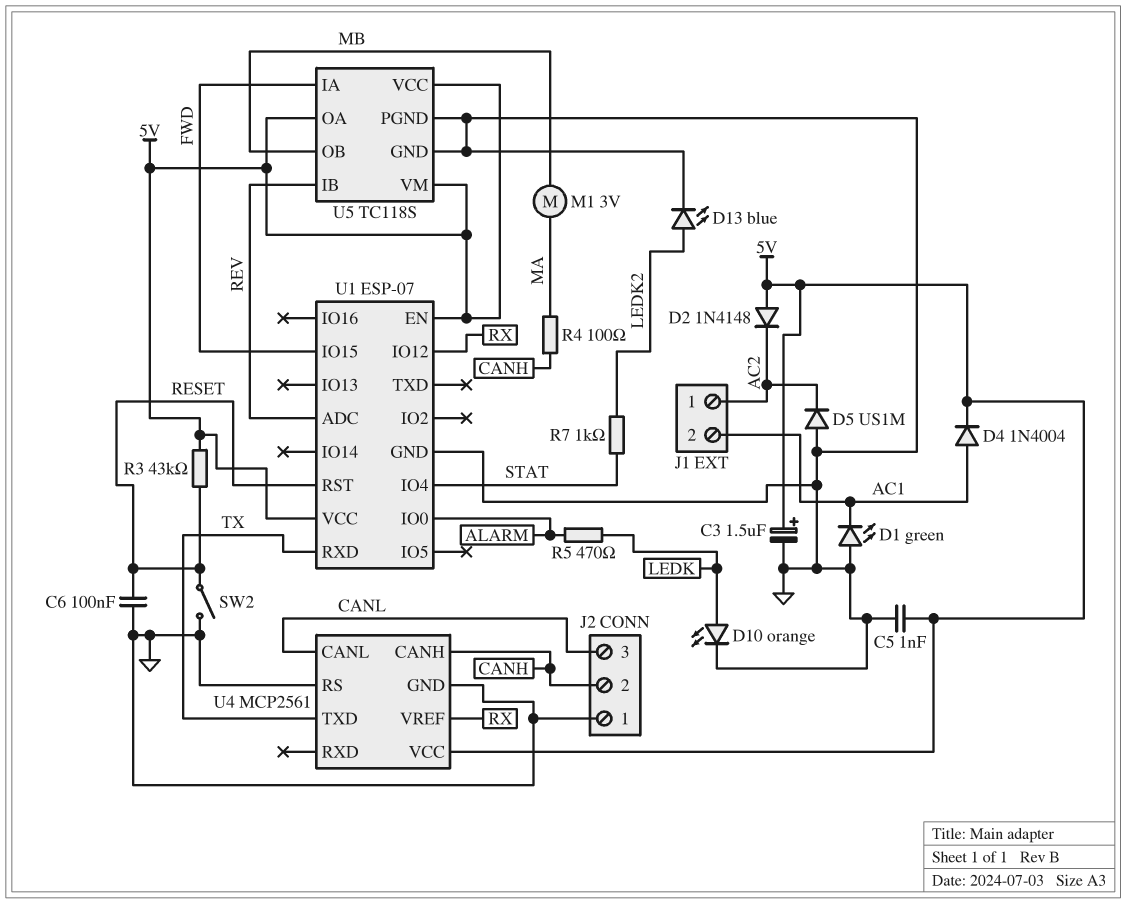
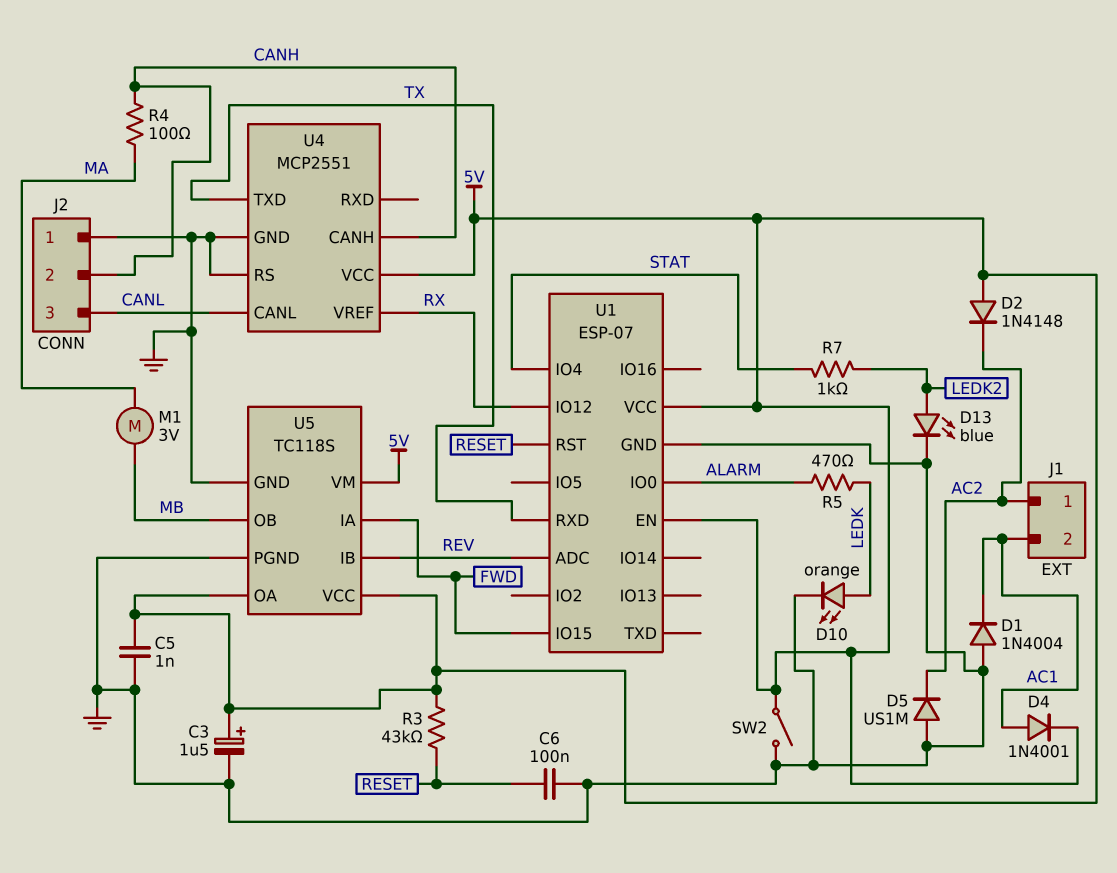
D1: LED green (A GND, K AC1) -> diode 1N4004 (A GND, K AC1)
D4: diode 1N4004 (A AC1, K 5V) -> diode 1N4001 (A AC1, K 5V)
SW2: switch (GND, RESET) -> switch (5V, GND)
U4: MCP2561 -> MCP2551

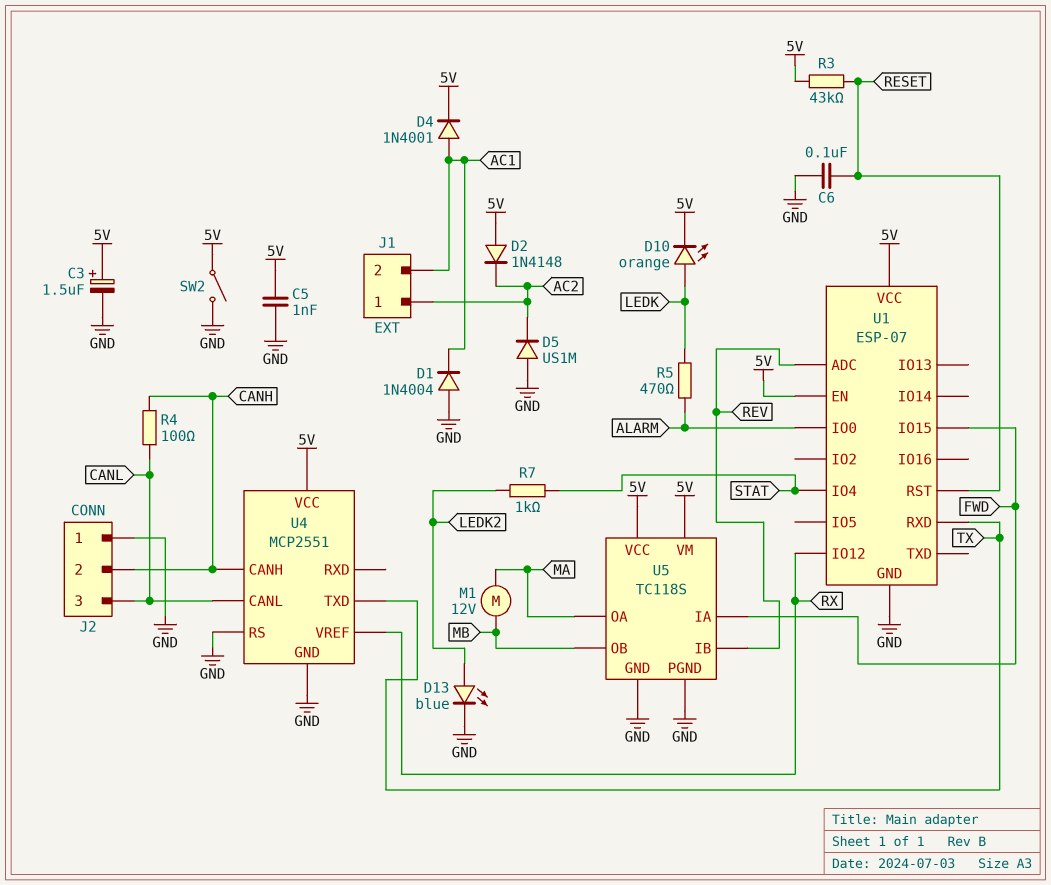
D10: LED orange (A LEDK, K GND) -> LED orange (A LEDK, K 5V)
M1: motor 3V (MA, MB) -> motor 12V (MA, MB)
R4: 100 (CANH, MA) -> 100 (CANH, CANL)
U5 pin OA: 5V -> MA

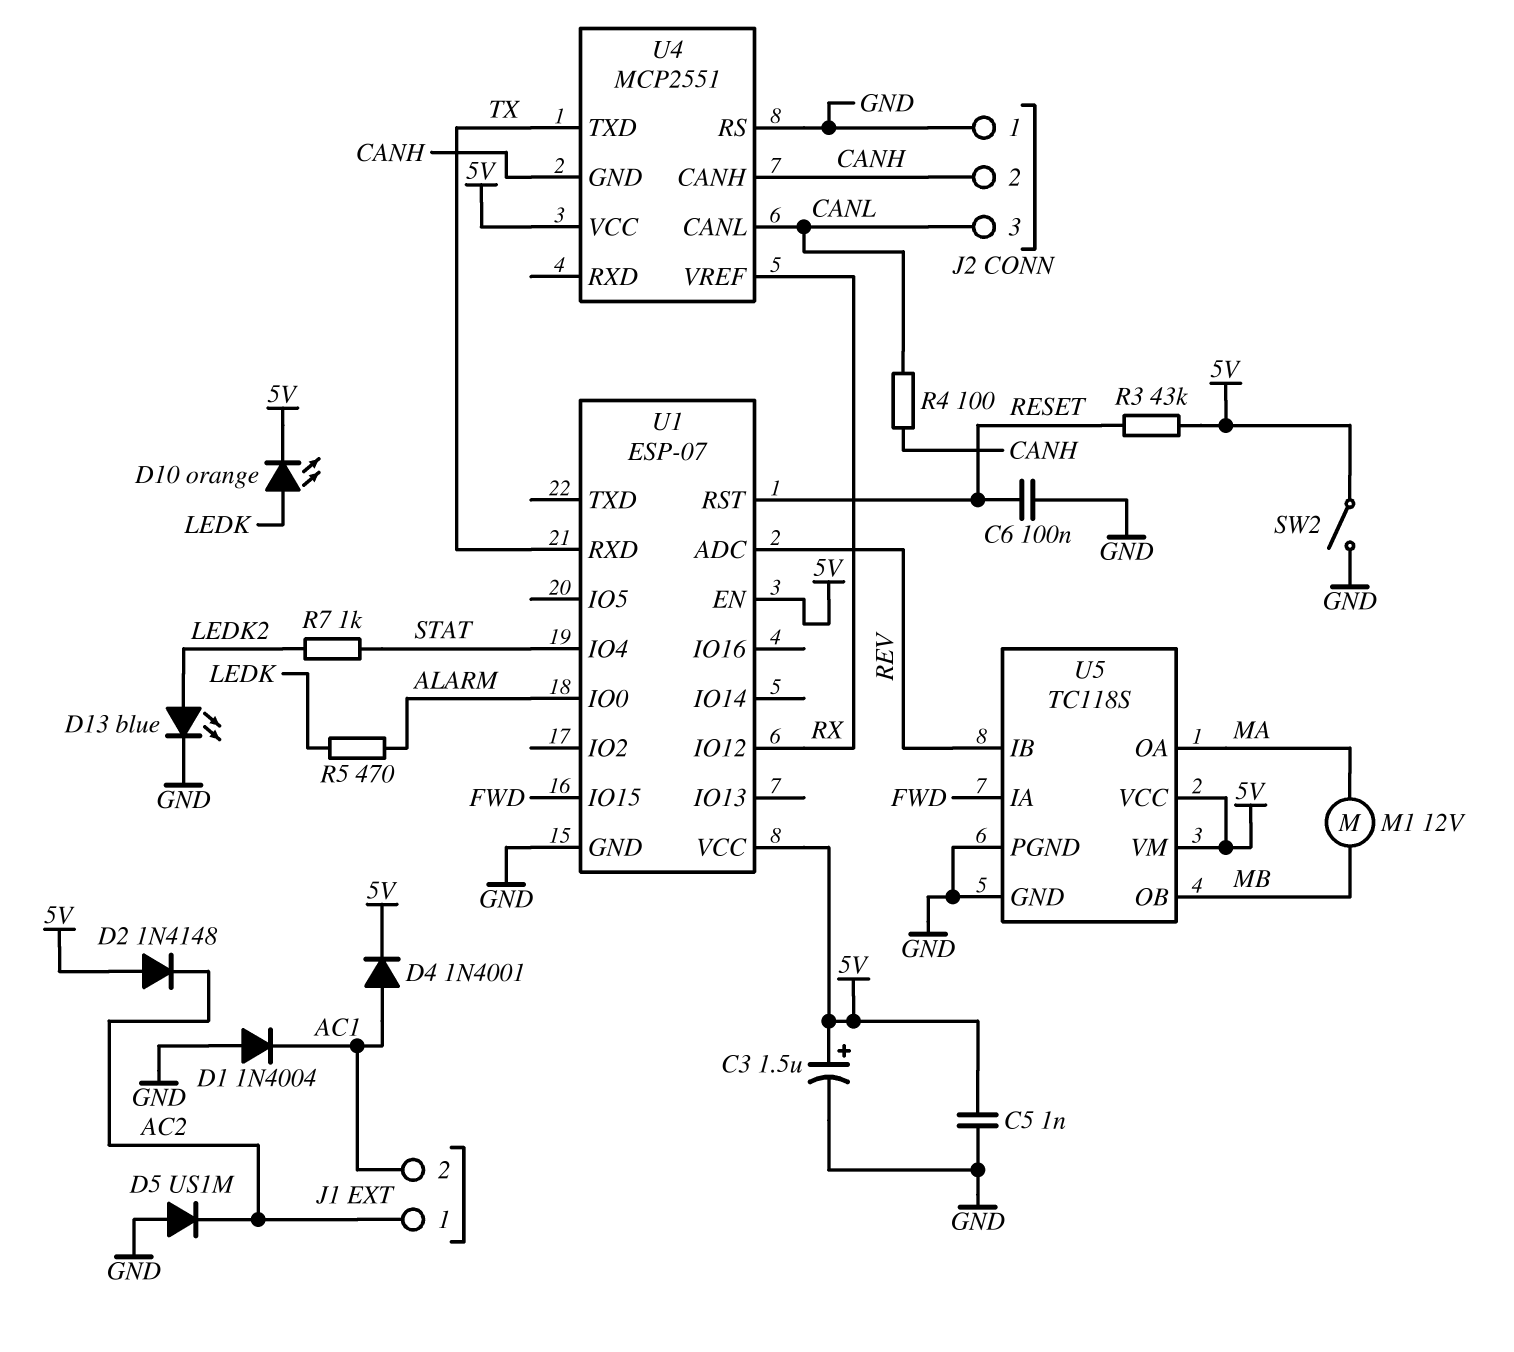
U4 pin GND: GND -> CANH

